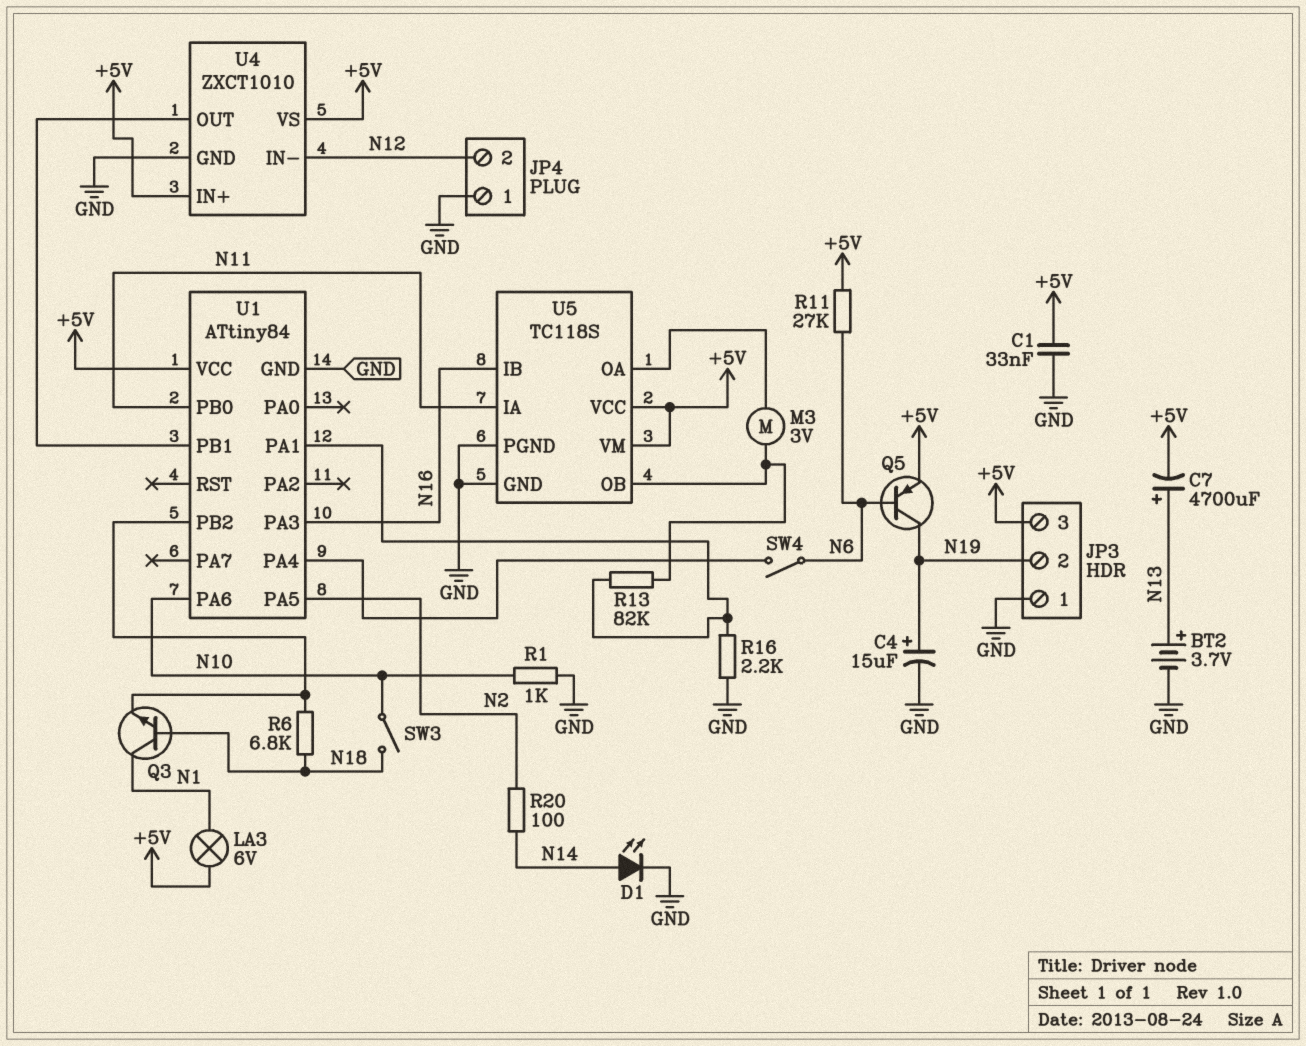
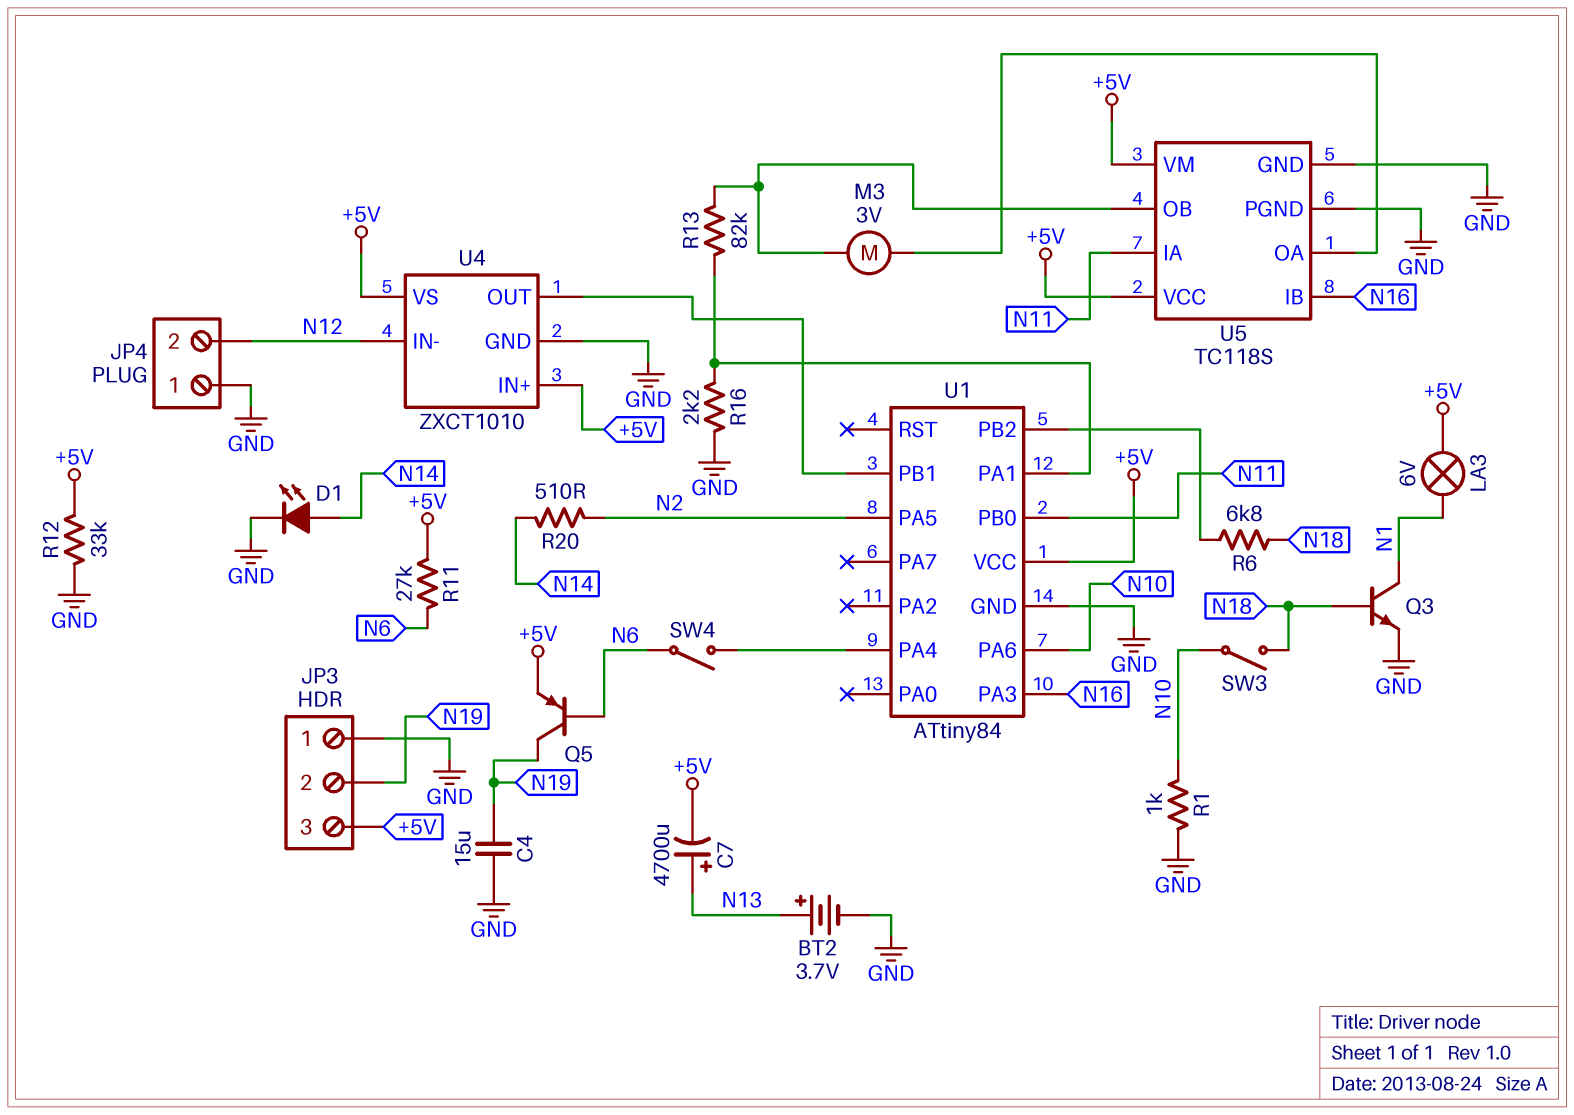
C1: 33nF (+5V, GND) -> none
C4: 15uF (plus N19, minus GND) -> 15uF (GND, N19)
Q3: NPN (B N18, C N1, E U1/PB2) -> NPN (B N18, C N1, E GND)
R12: none -> 33k (+5V, GND)
R20: 100 (N2, N14) -> 510 (N2, N14)

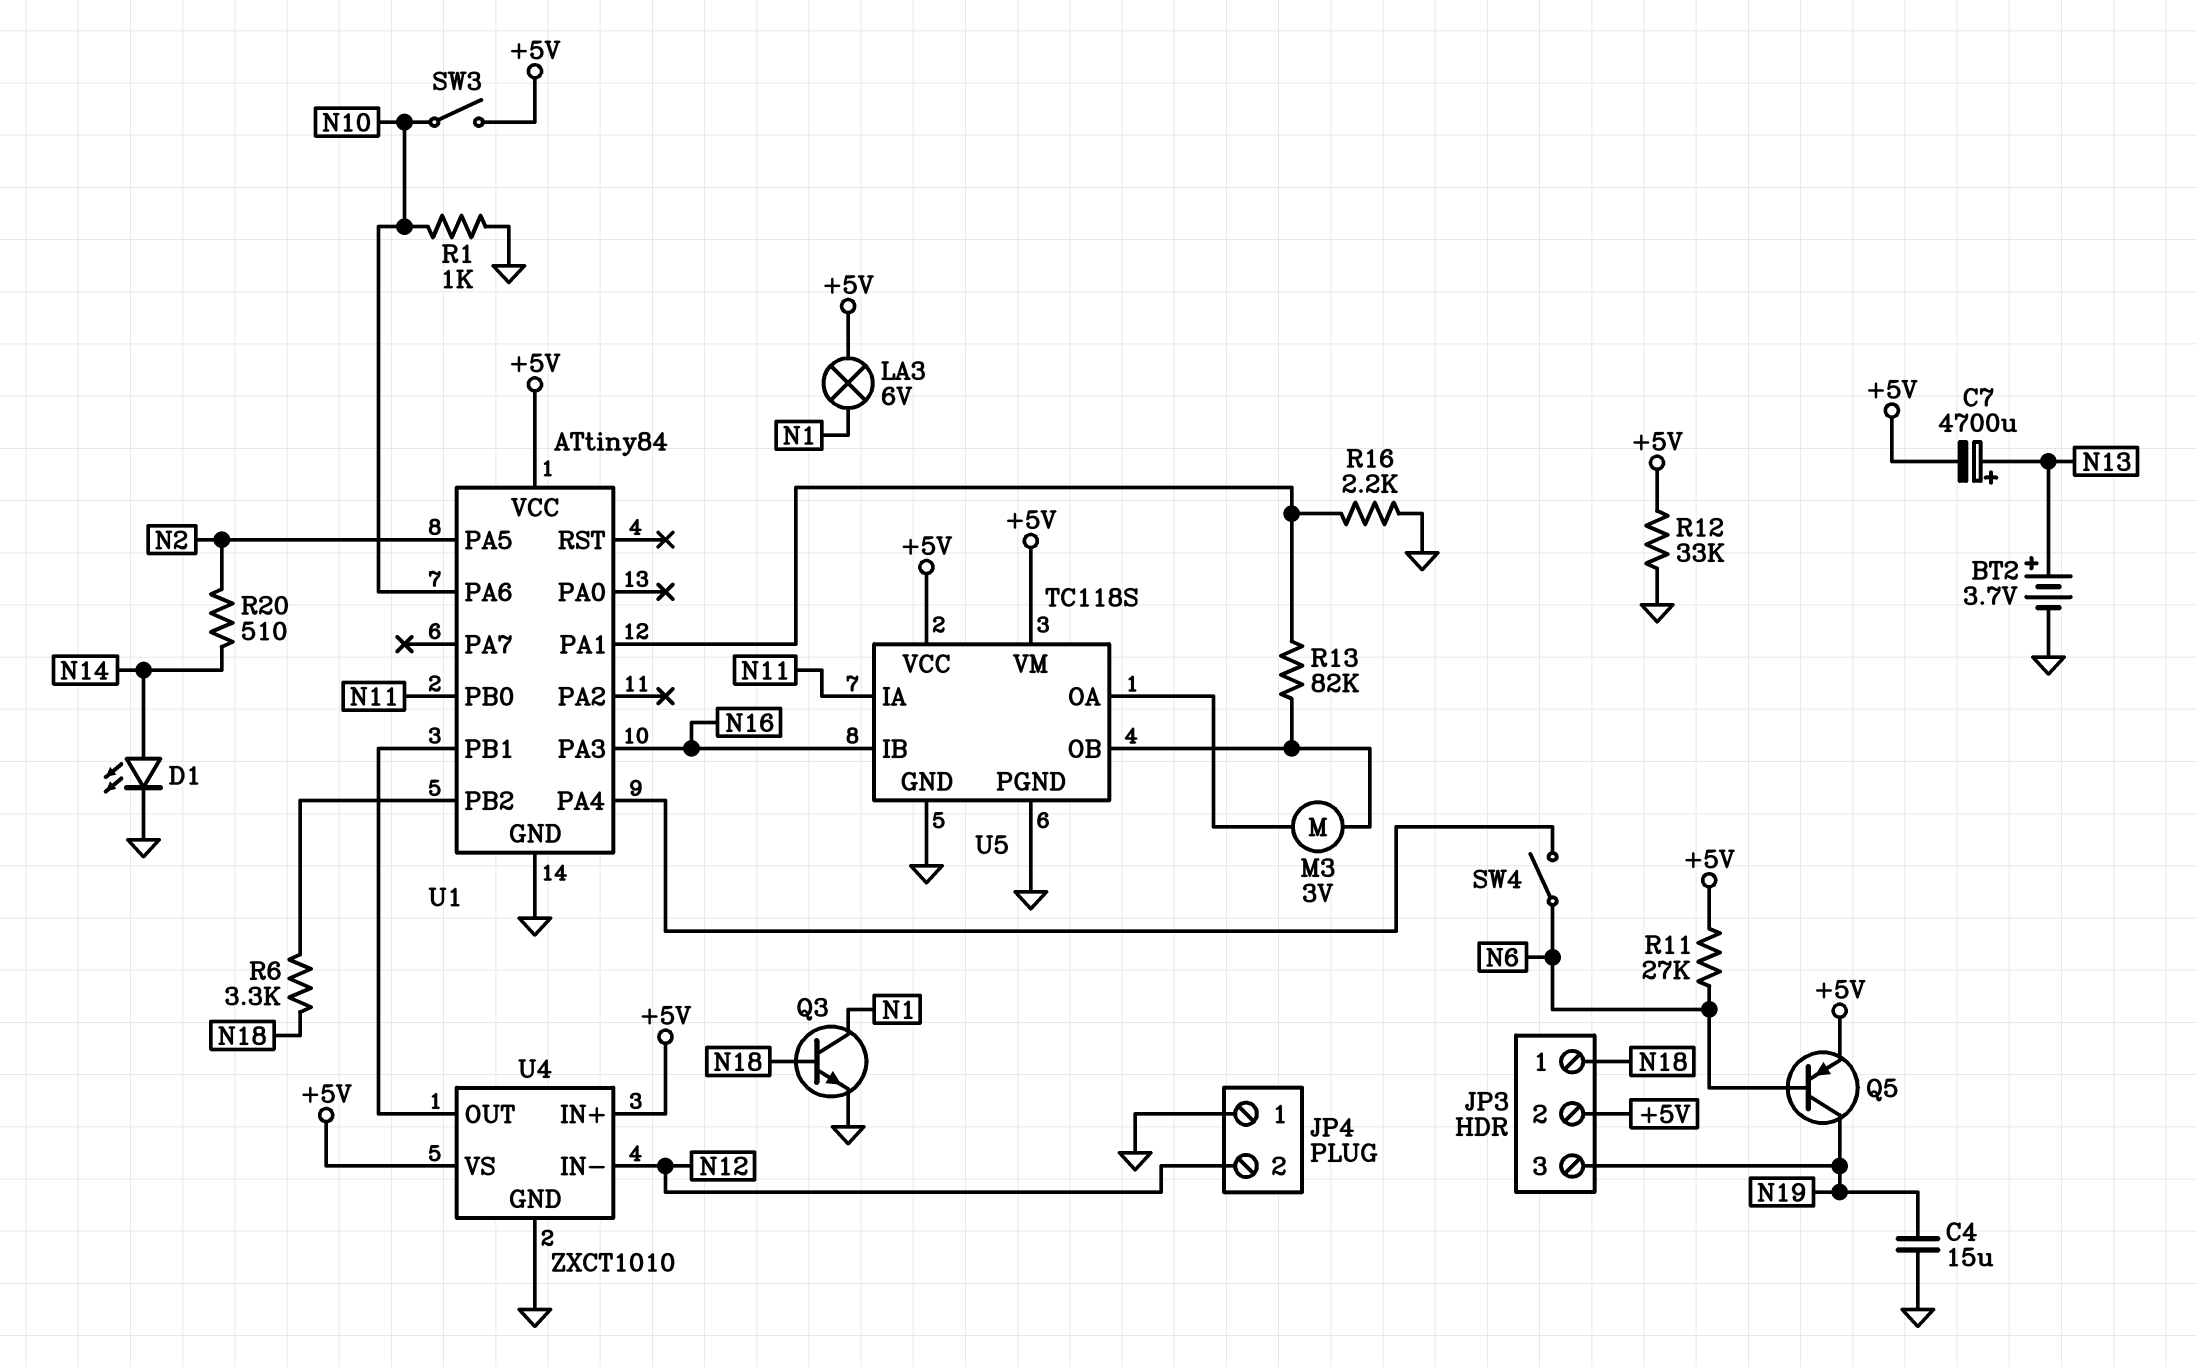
JP3 pin 1: GND -> N18
JP3 pin 2: N19 -> +5V
JP3 pin 3: +5V -> N19
R6: 6.8k (N18, U1/PB2) -> 3.3k (N18, U1/PB2)
SW3: switch (N10, N18) -> switch (+5V, N10)

